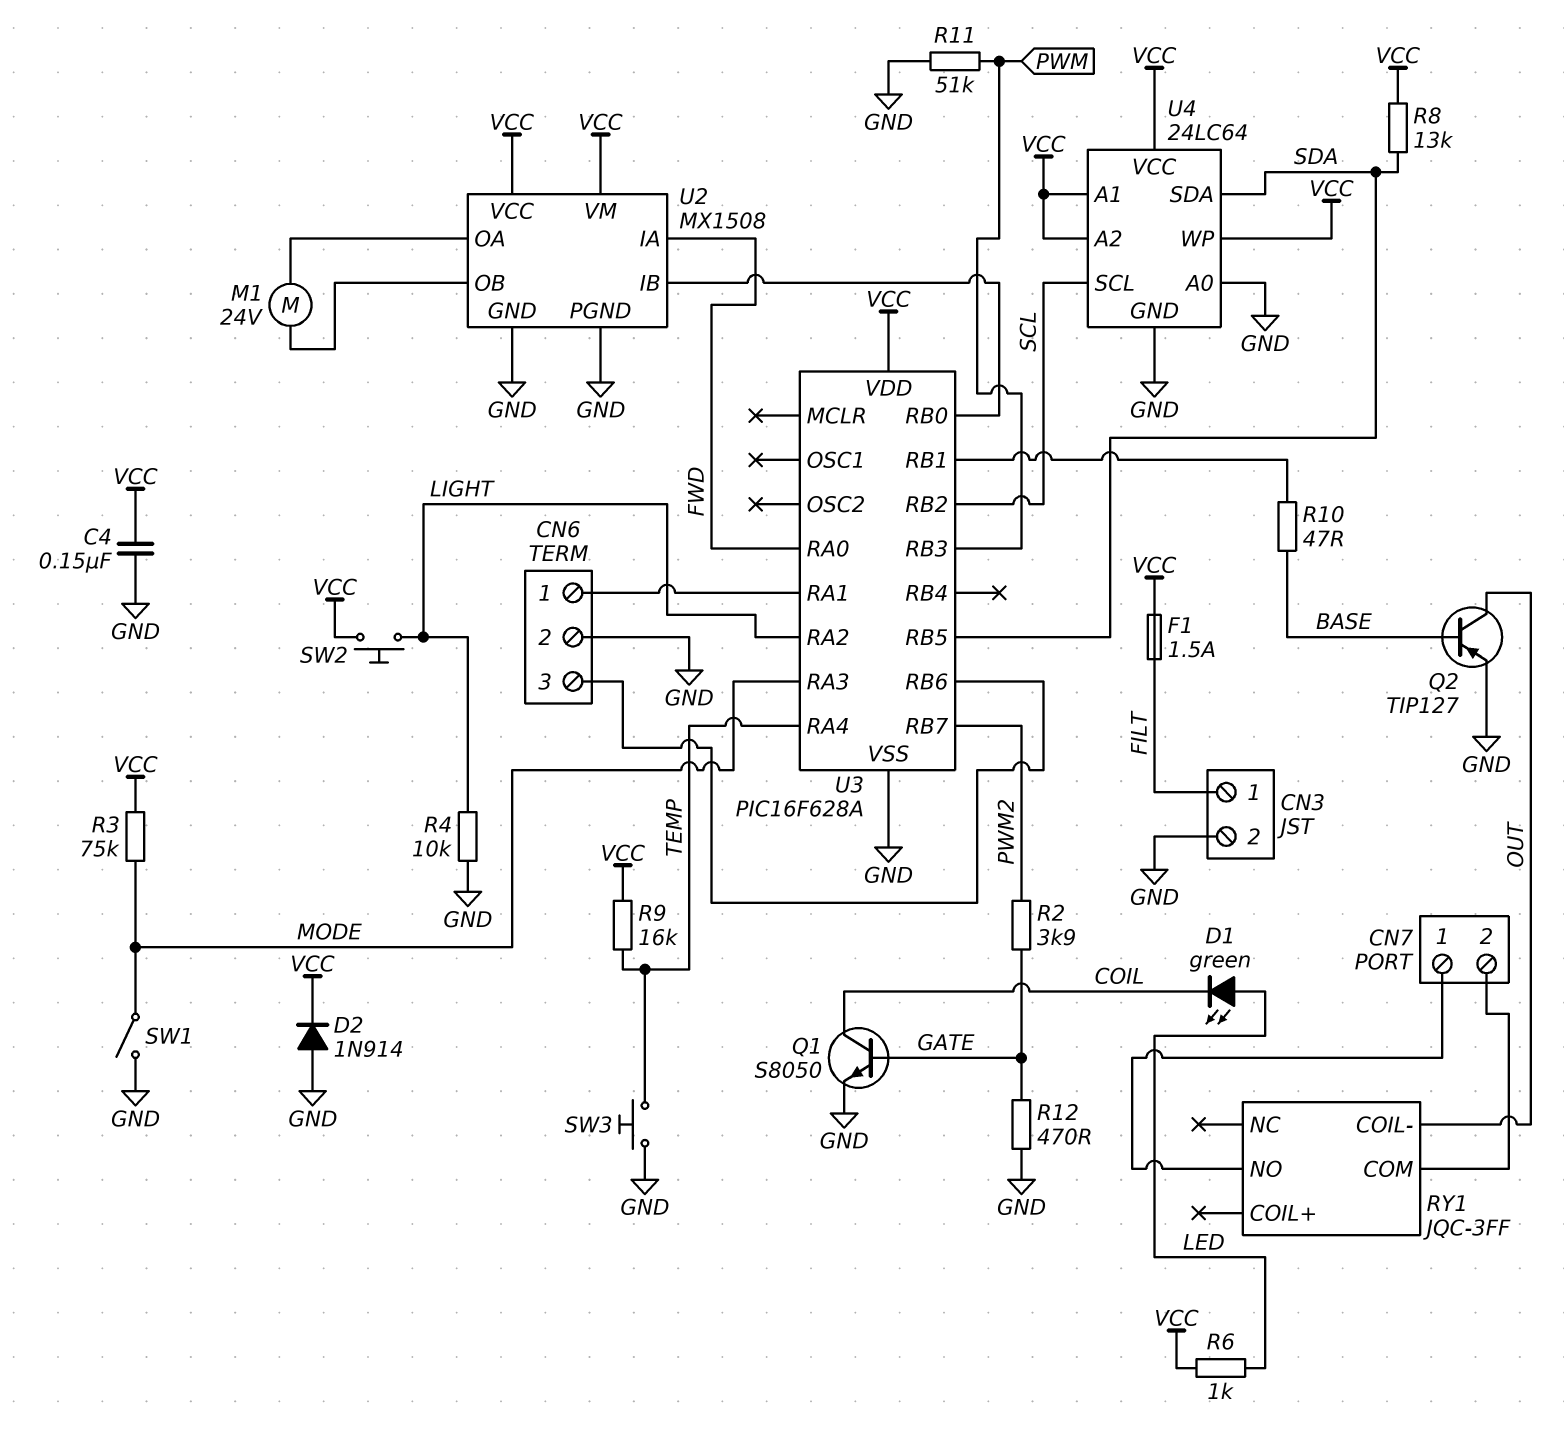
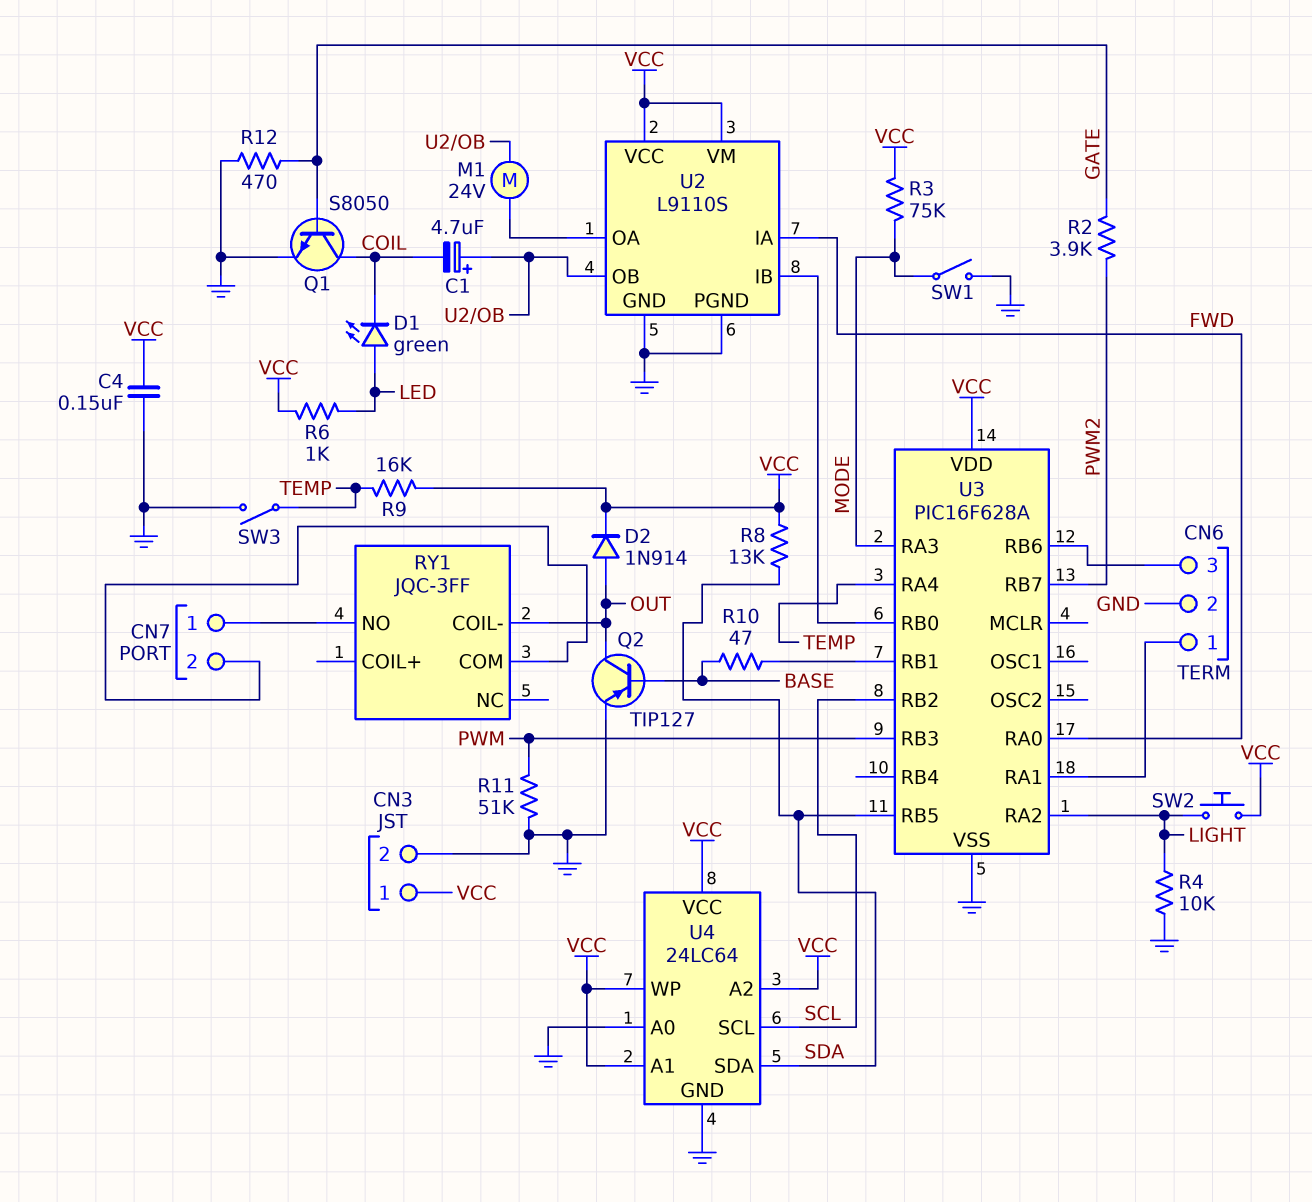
C1: none -> 4.7uF (plus U2/OB, minus COIL)
CN3 pin 1: FILT -> VCC
D2: diode 1N914 (A GND, K VCC) -> diode 1N914 (A OUT, K VCC)
F1: 1.5A (FILT, VCC) -> none
SW3: button (GND, TEMP) -> switch (GND, TEMP)
U2: MX1508 -> L9110S

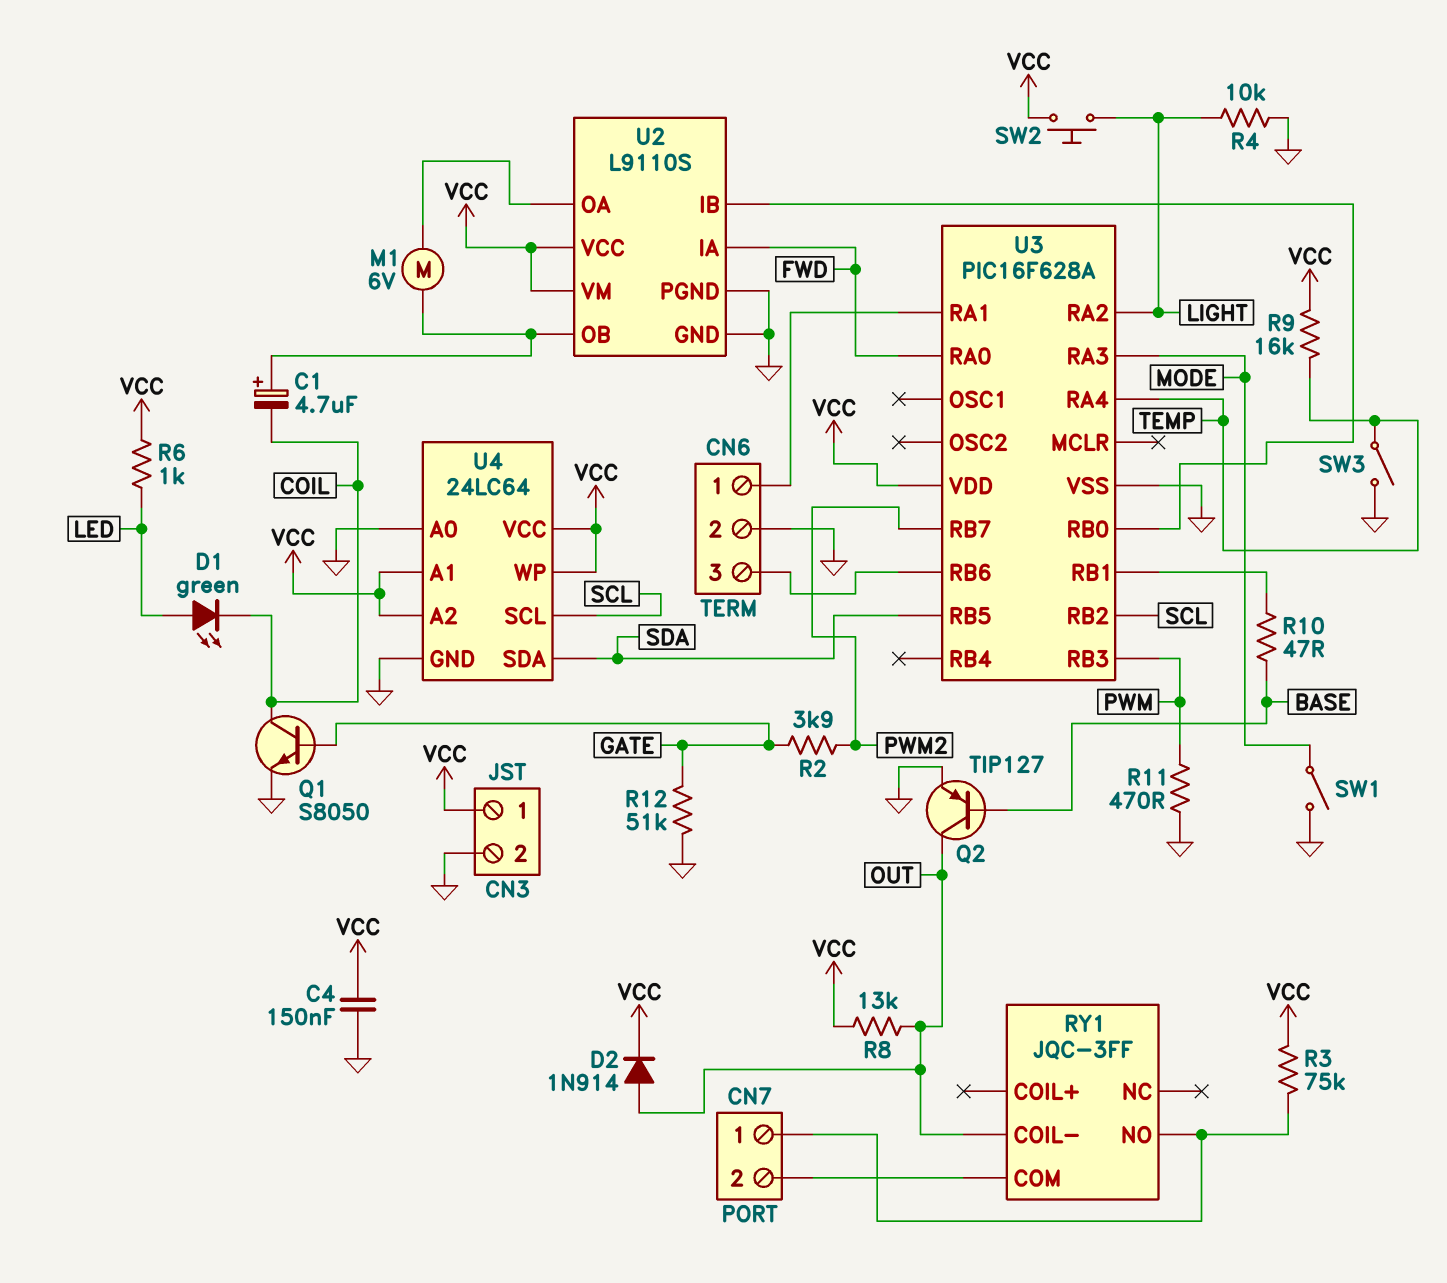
M1: motor 24V (U2/OA, U2/OB) -> motor 6V (U2/OA, U2/OB)
R3: 75k (MODE, VCC) -> 75k (CN7/1, VCC)
R8: 13k (SDA, VCC) -> 13k (OUT, VCC)
R11: 51k (GND, PWM) -> 470 (GND, PWM)
R12: 470 (GATE, GND) -> 51k (GATE, GND)

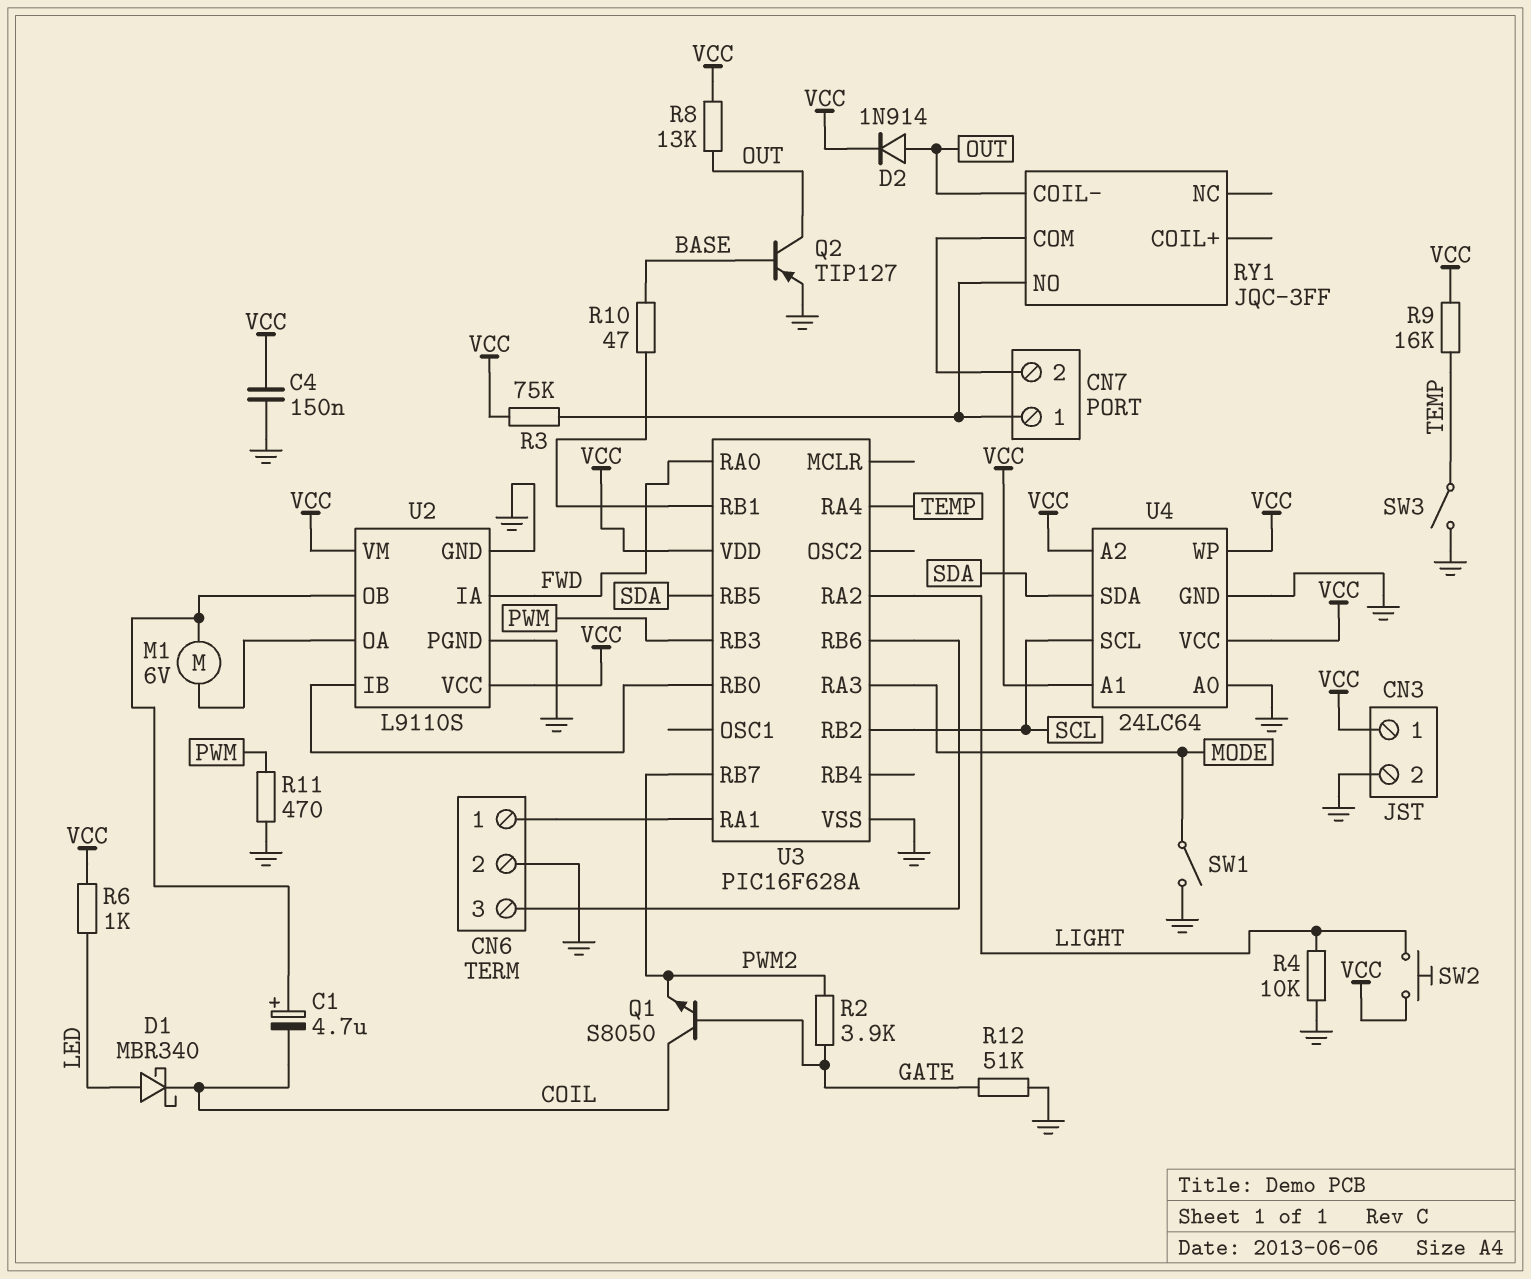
D1: LED green (A LED, K COIL) -> schottky MBR340 (A LED, K COIL)
Q1: NPN S8050 (B GATE, C COIL, E GND) -> NPN S8050 (B GATE, C COIL, E PWM2)

